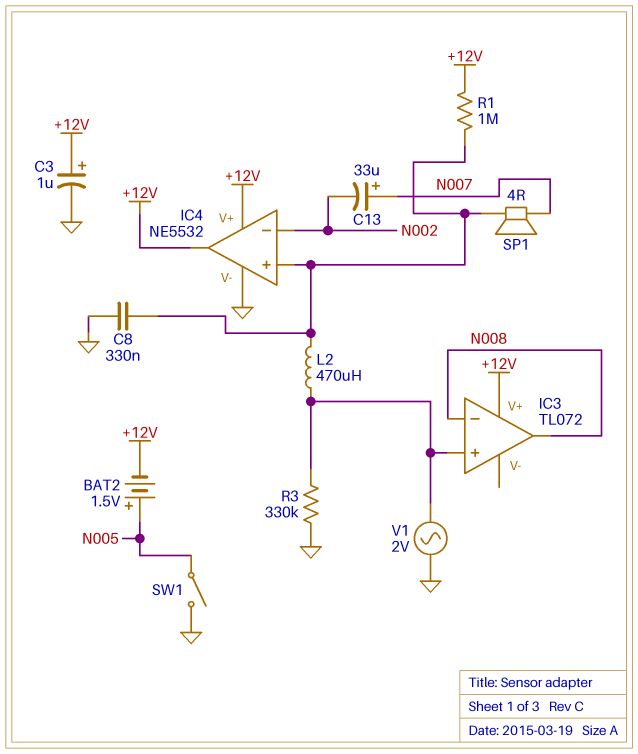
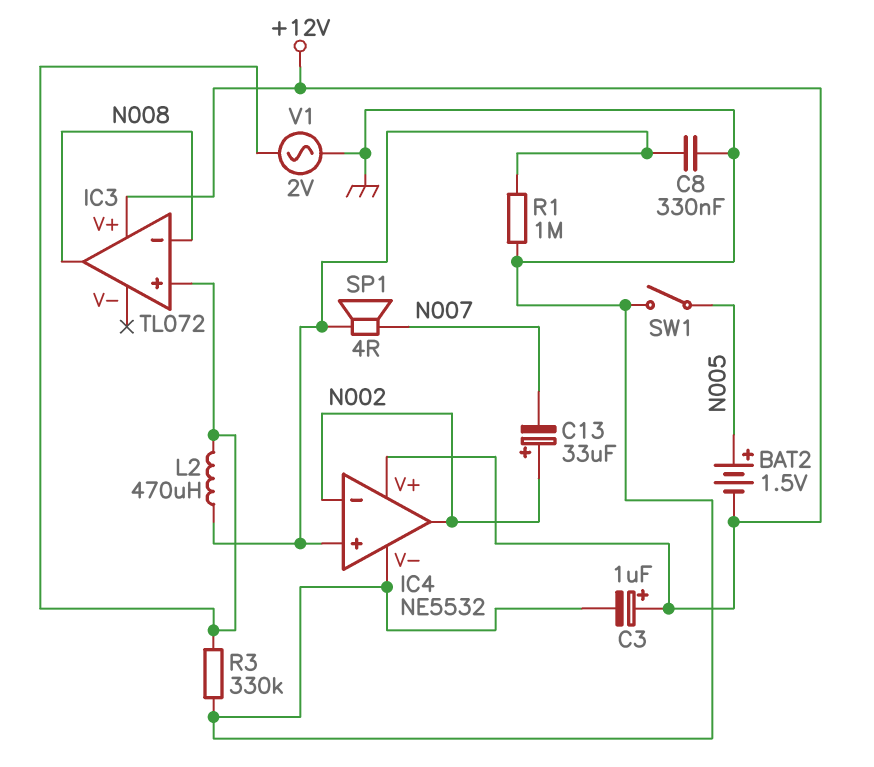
C13: 33uF (plus N007, minus N002) -> 33uF (plus N002, minus N007)
IC4 pin out: +12V -> N002
R1: 1M (+12V, IC4/in+) -> 1M (GND, IC4/in+)

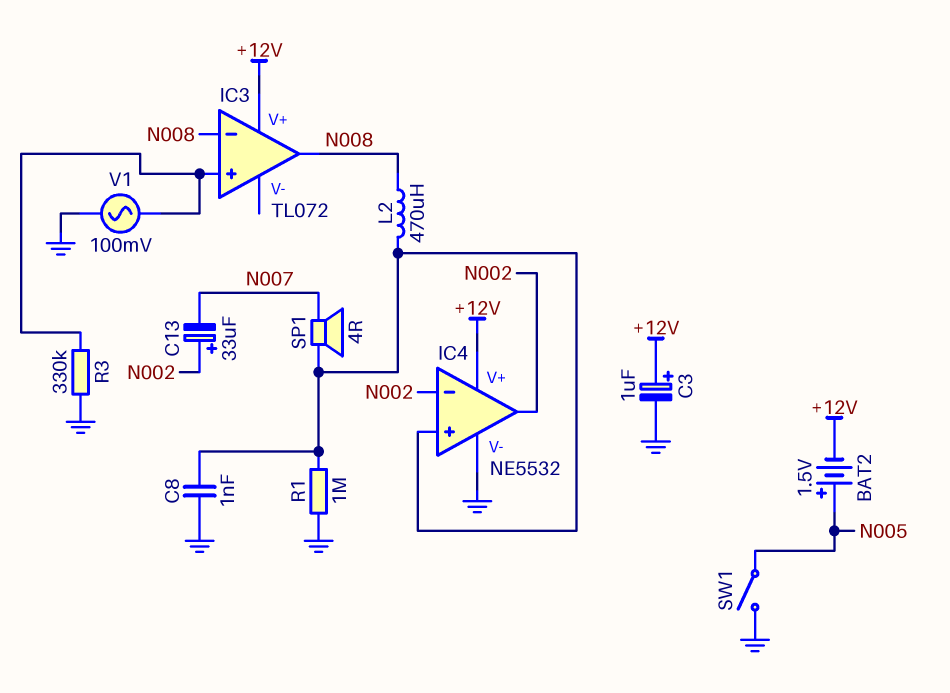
C8: 330nF (GND, IC4/in+) -> 1nF (GND, IC4/in+)
L2: 470uH (IC3/in+, IC4/in+) -> 470uH (IC4/in+, N008)
V1: AC 2V (GND, IC3/in+) -> AC 100mV (GND, IC3/in+)

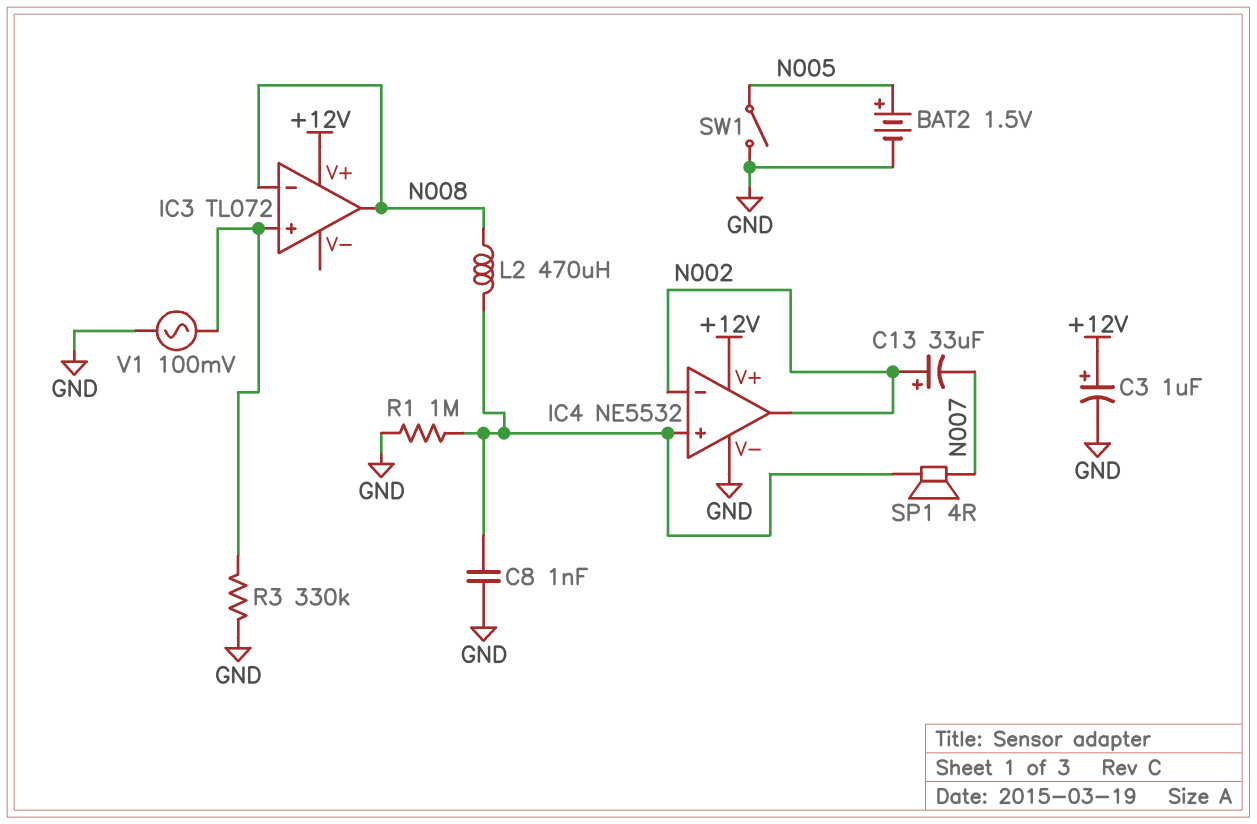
BAT2: 1.5V (plus N005, minus +12V) -> 1.5V (plus N005, minus GND)

